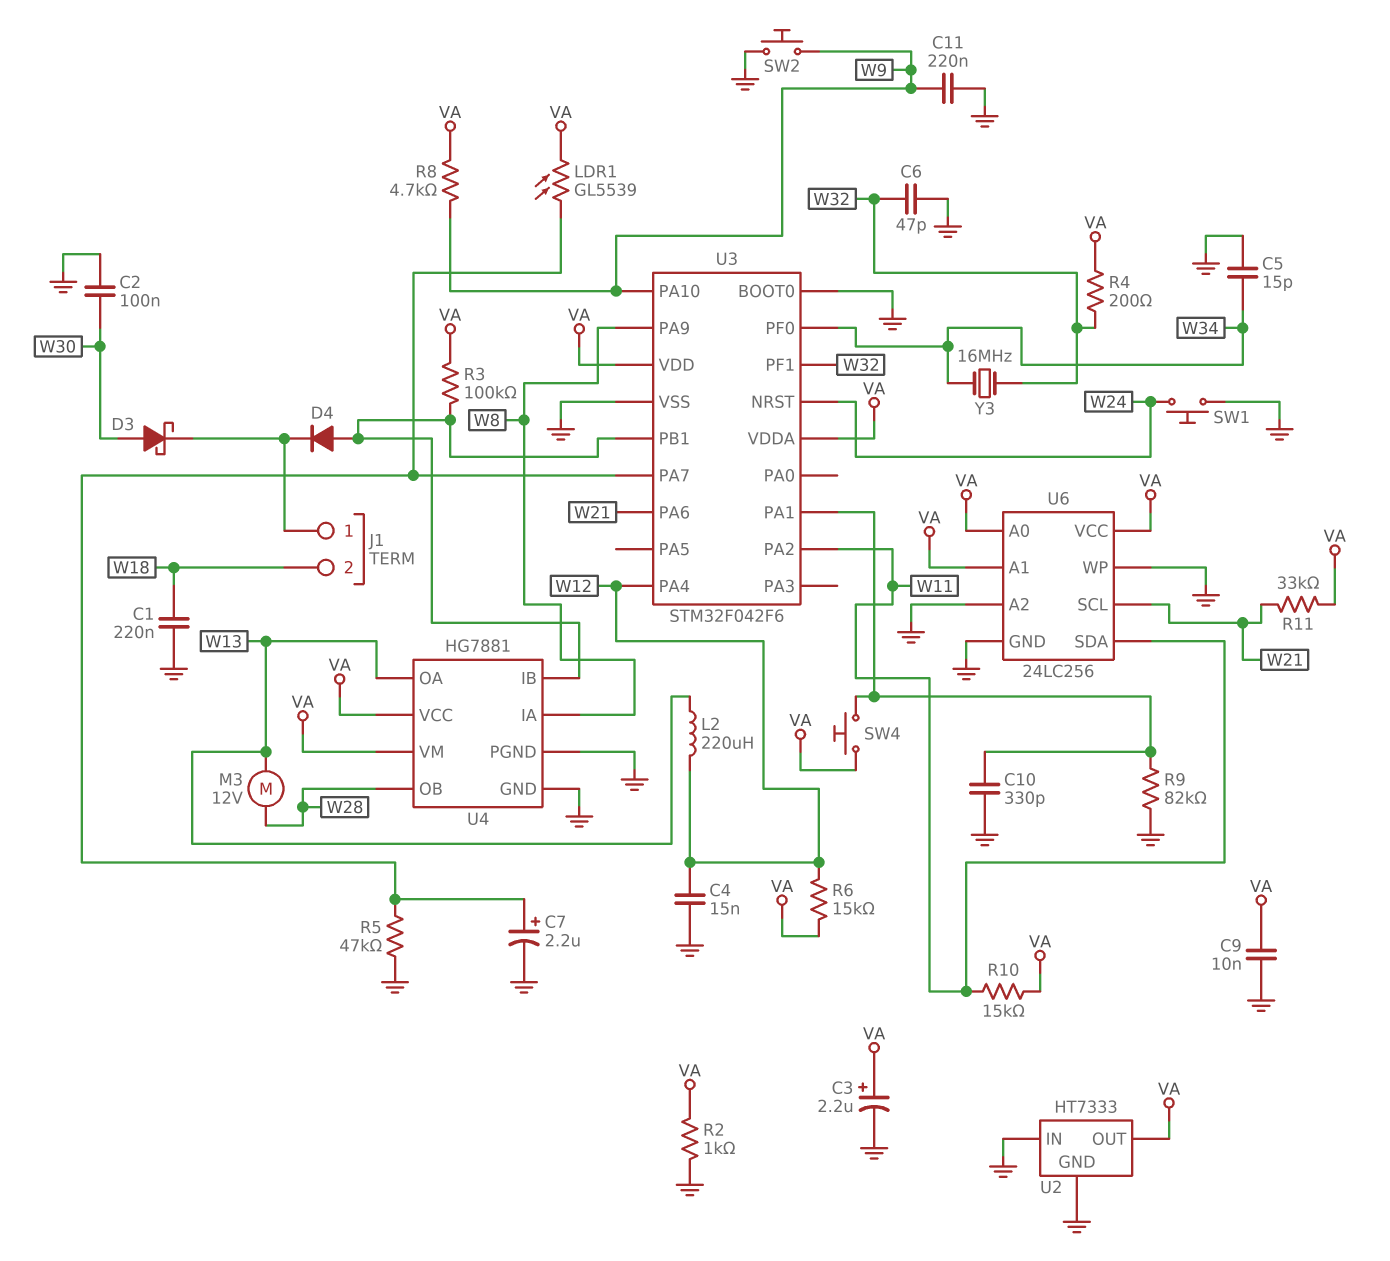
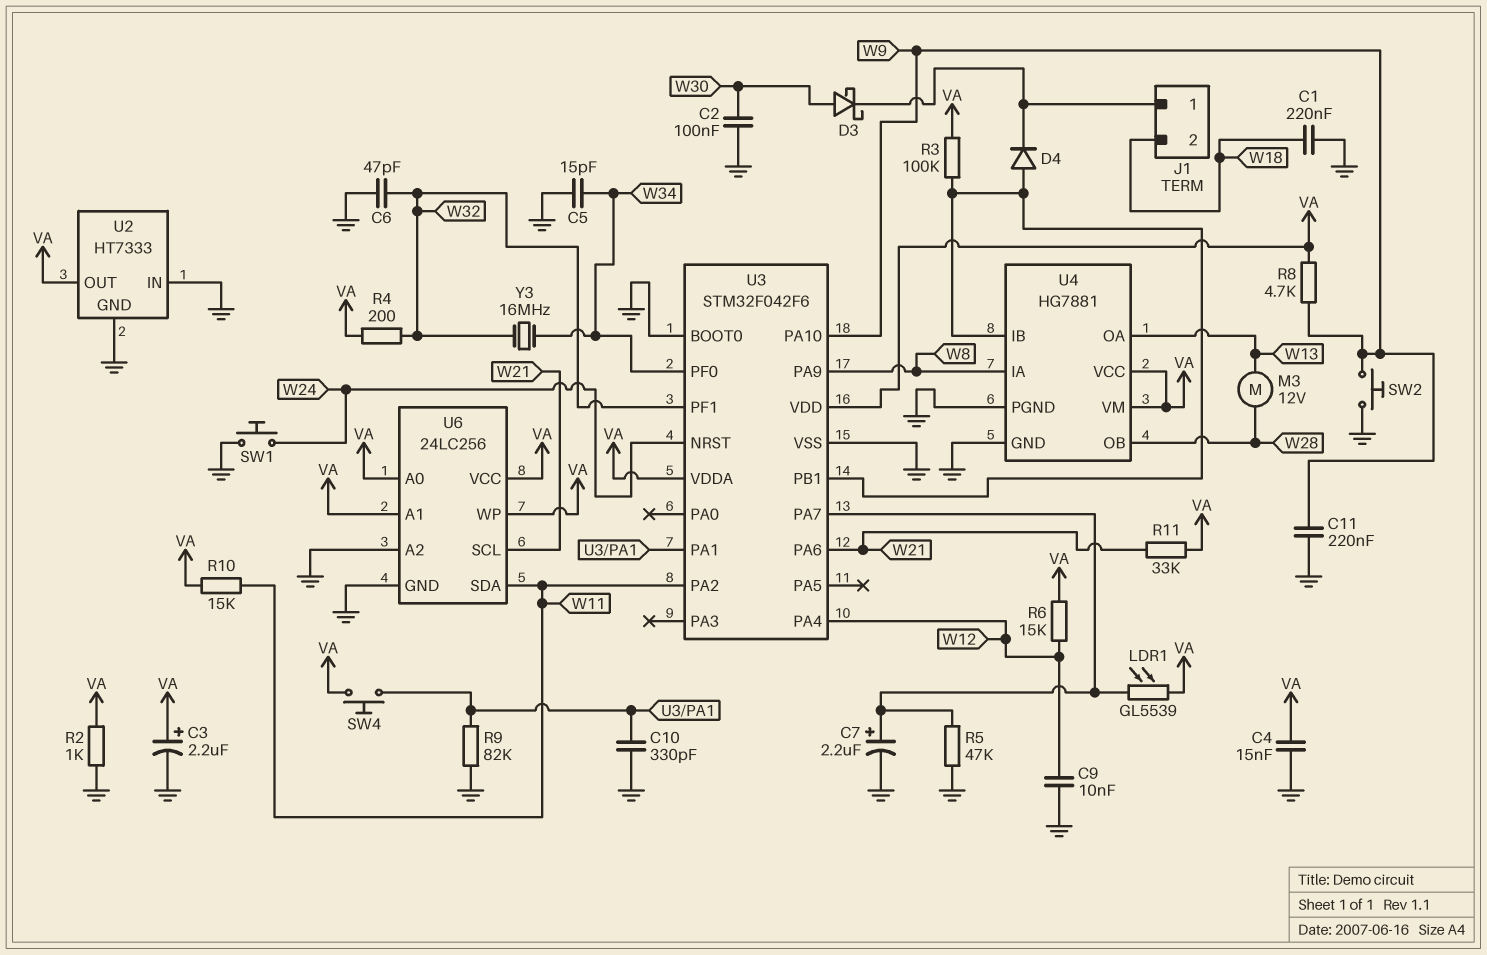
C4: 15nF (GND, W12) -> 15nF (GND, VA)
C9: 10nF (GND, VA) -> 10nF (GND, W12)
L2: 220uH (W12, W13) -> none
U6 pin WP: GND -> VA

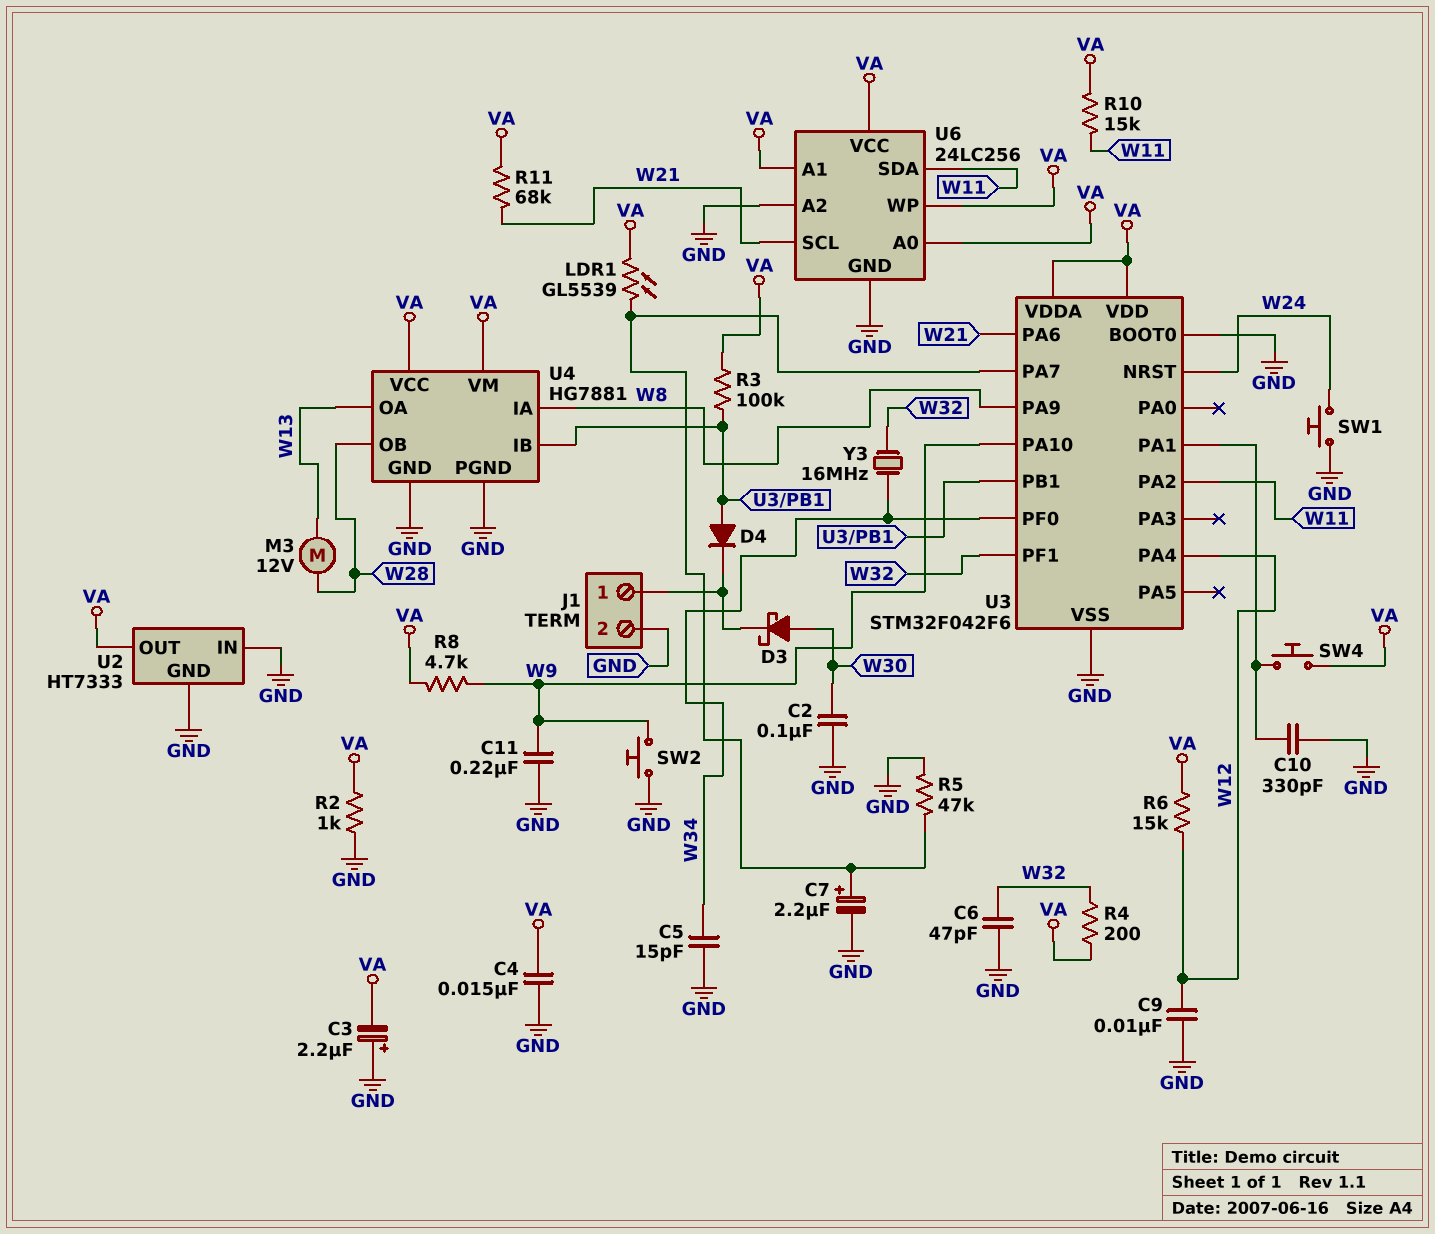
C1: 220nF (GND, W18) -> none
C3: 2.2uF (plus VA, minus GND) -> 2.2uF (plus GND, minus VA)
J1 pin 2: W18 -> GND
R9: 82k (GND, U3/PA1) -> none
R11: 33k (VA, W21) -> 68k (VA, W21)

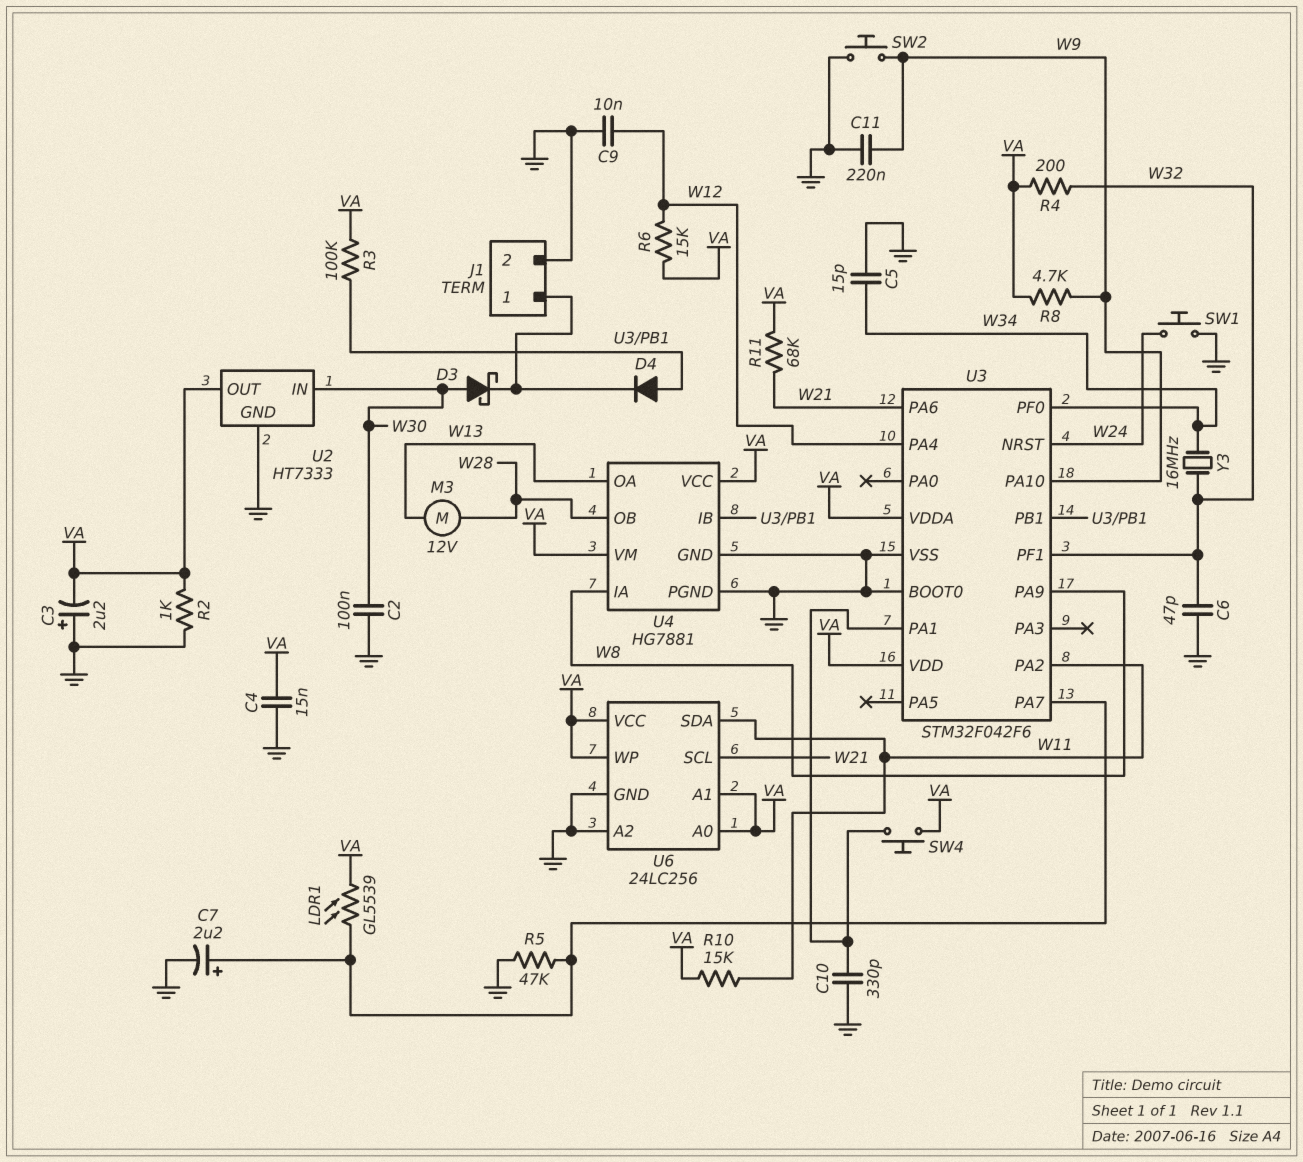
U2 pin IN: GND -> W30

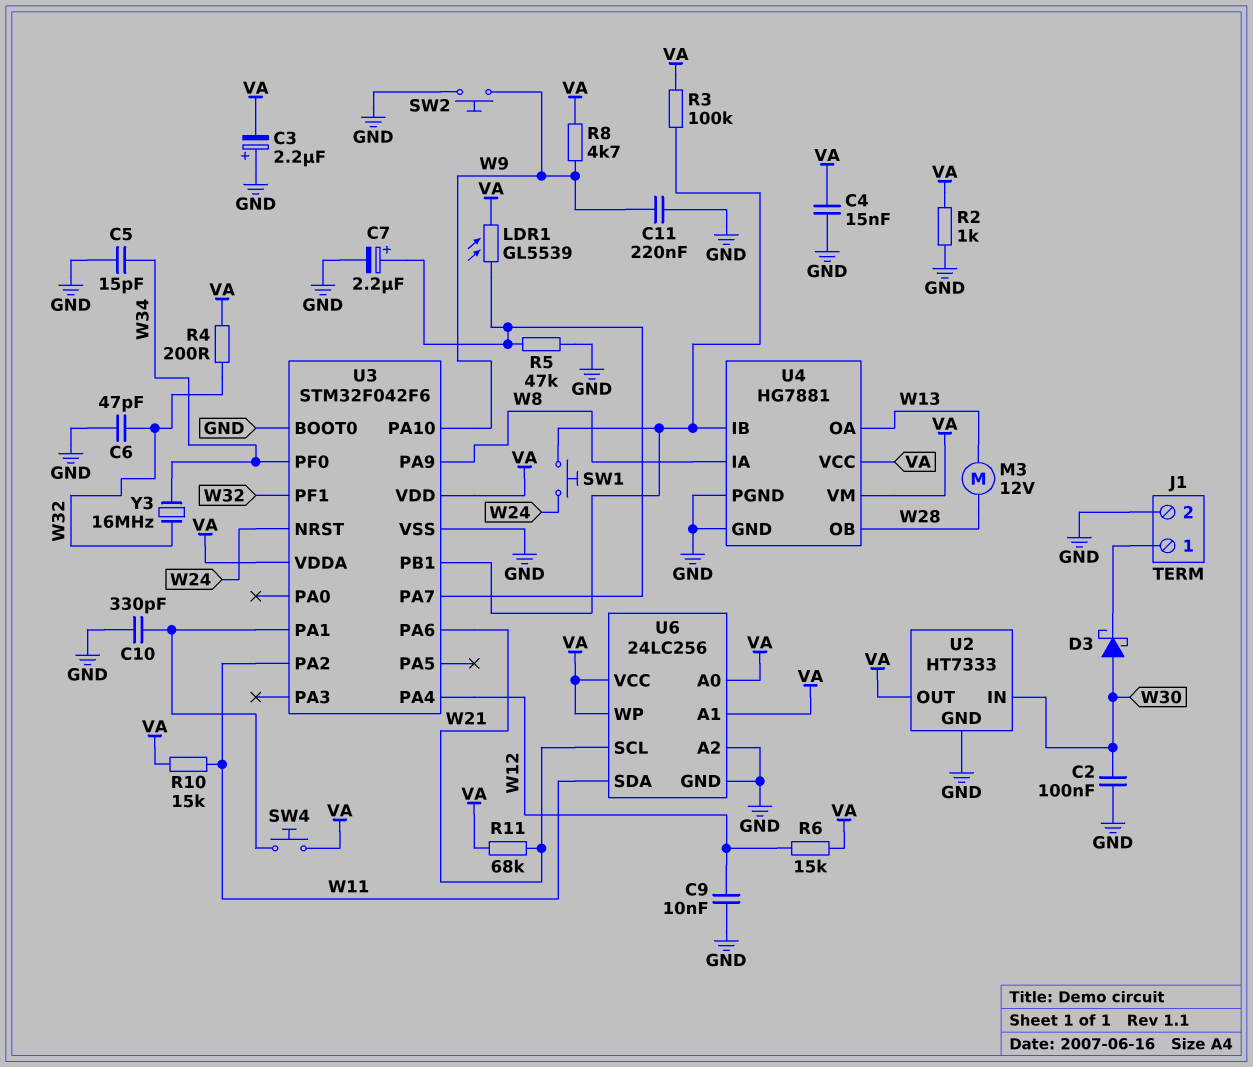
D4: diode (A U3/PB1, K J1/1) -> none
SW1: button (GND, W24) -> button (U3/PB1, W24)

